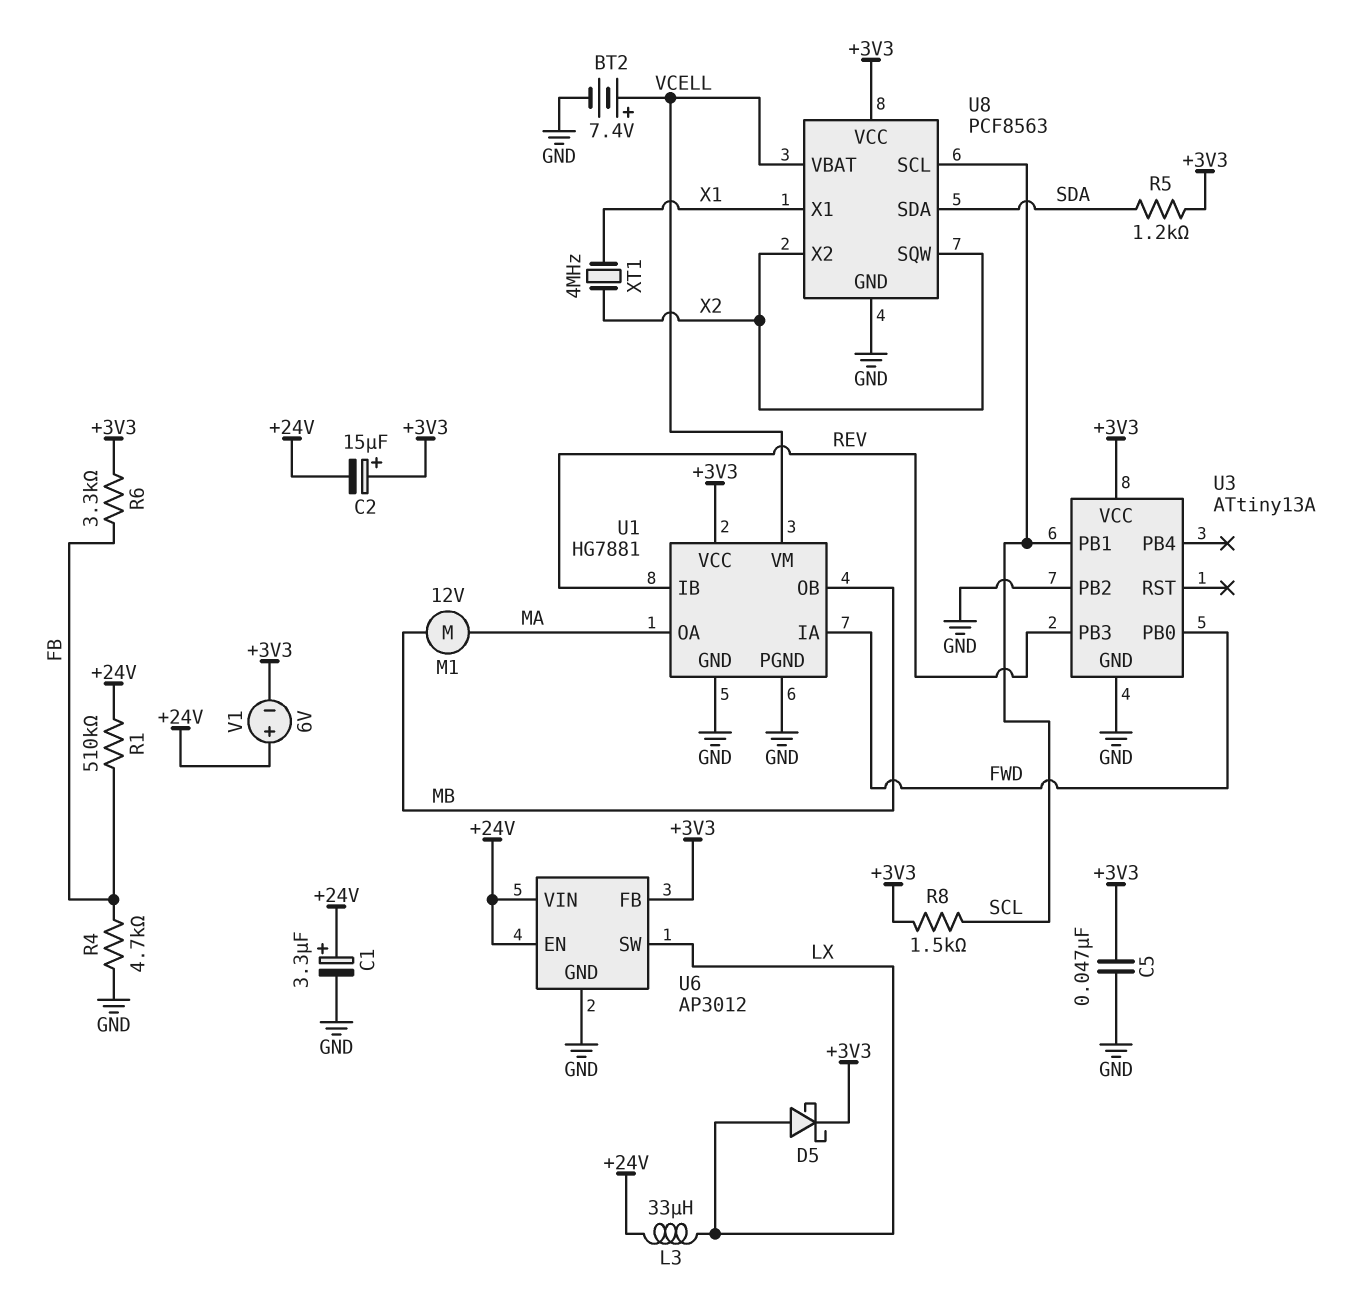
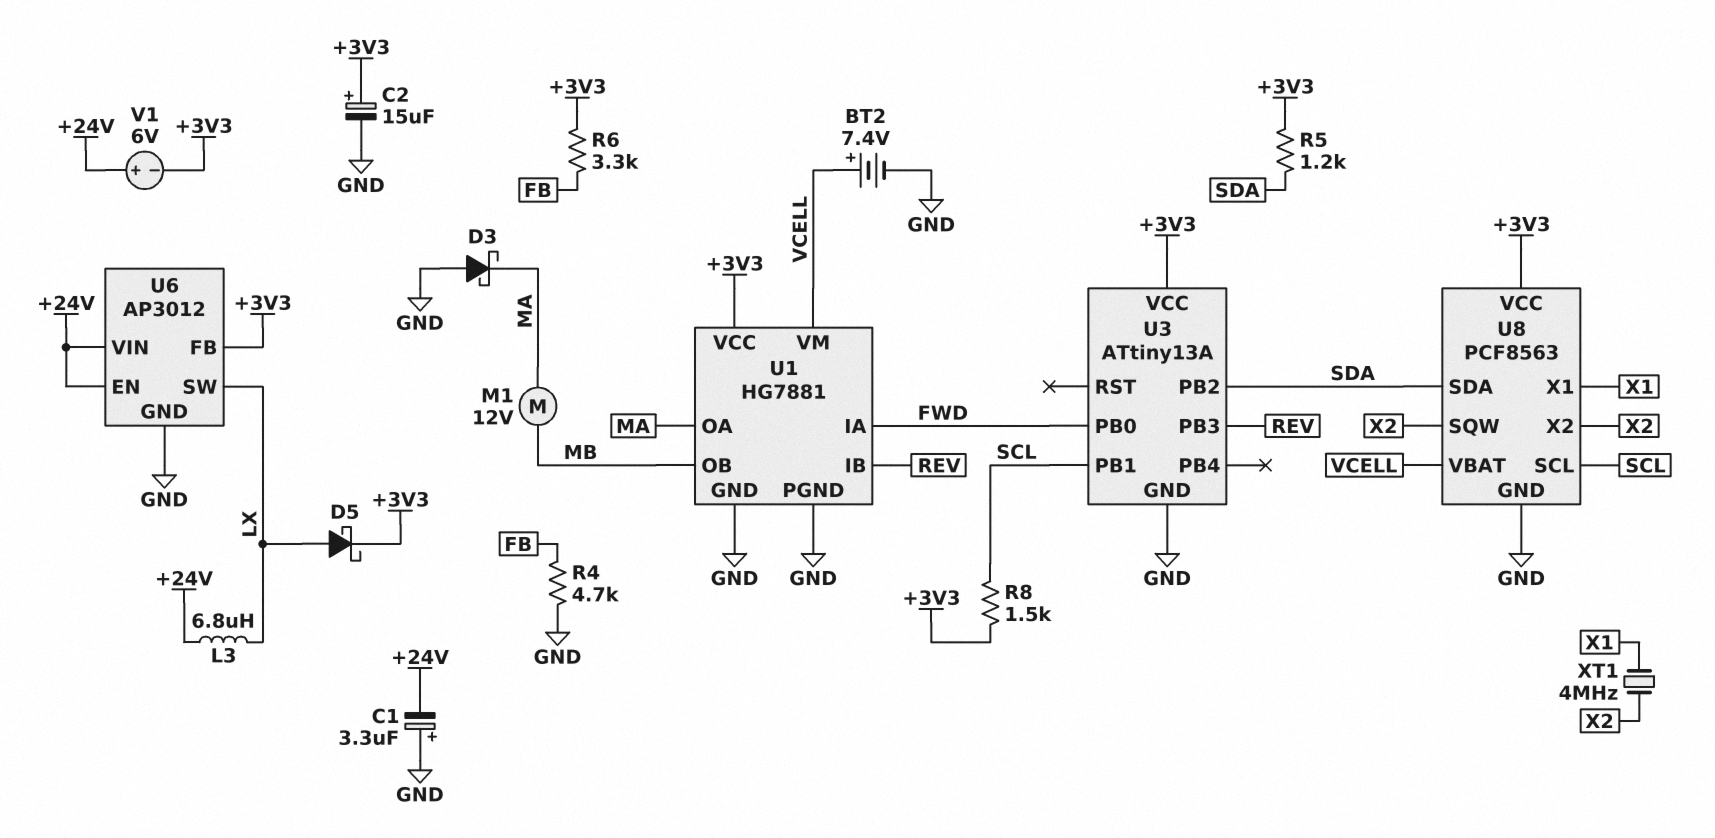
C1: 3.3uF (plus +24V, minus GND) -> 3.3uF (plus GND, minus +24V)
C2: 15uF (plus +3V3, minus +24V) -> 15uF (plus +3V3, minus GND)
C5: 47nF (+3V3, GND) -> none
D3: none -> schottky (A GND, K MA)
L3: 33uH (+24V, LX) -> 6.8uH (+24V, LX)
R1: 510k (+24V, FB) -> none
U3 pin PB2: GND -> SDA

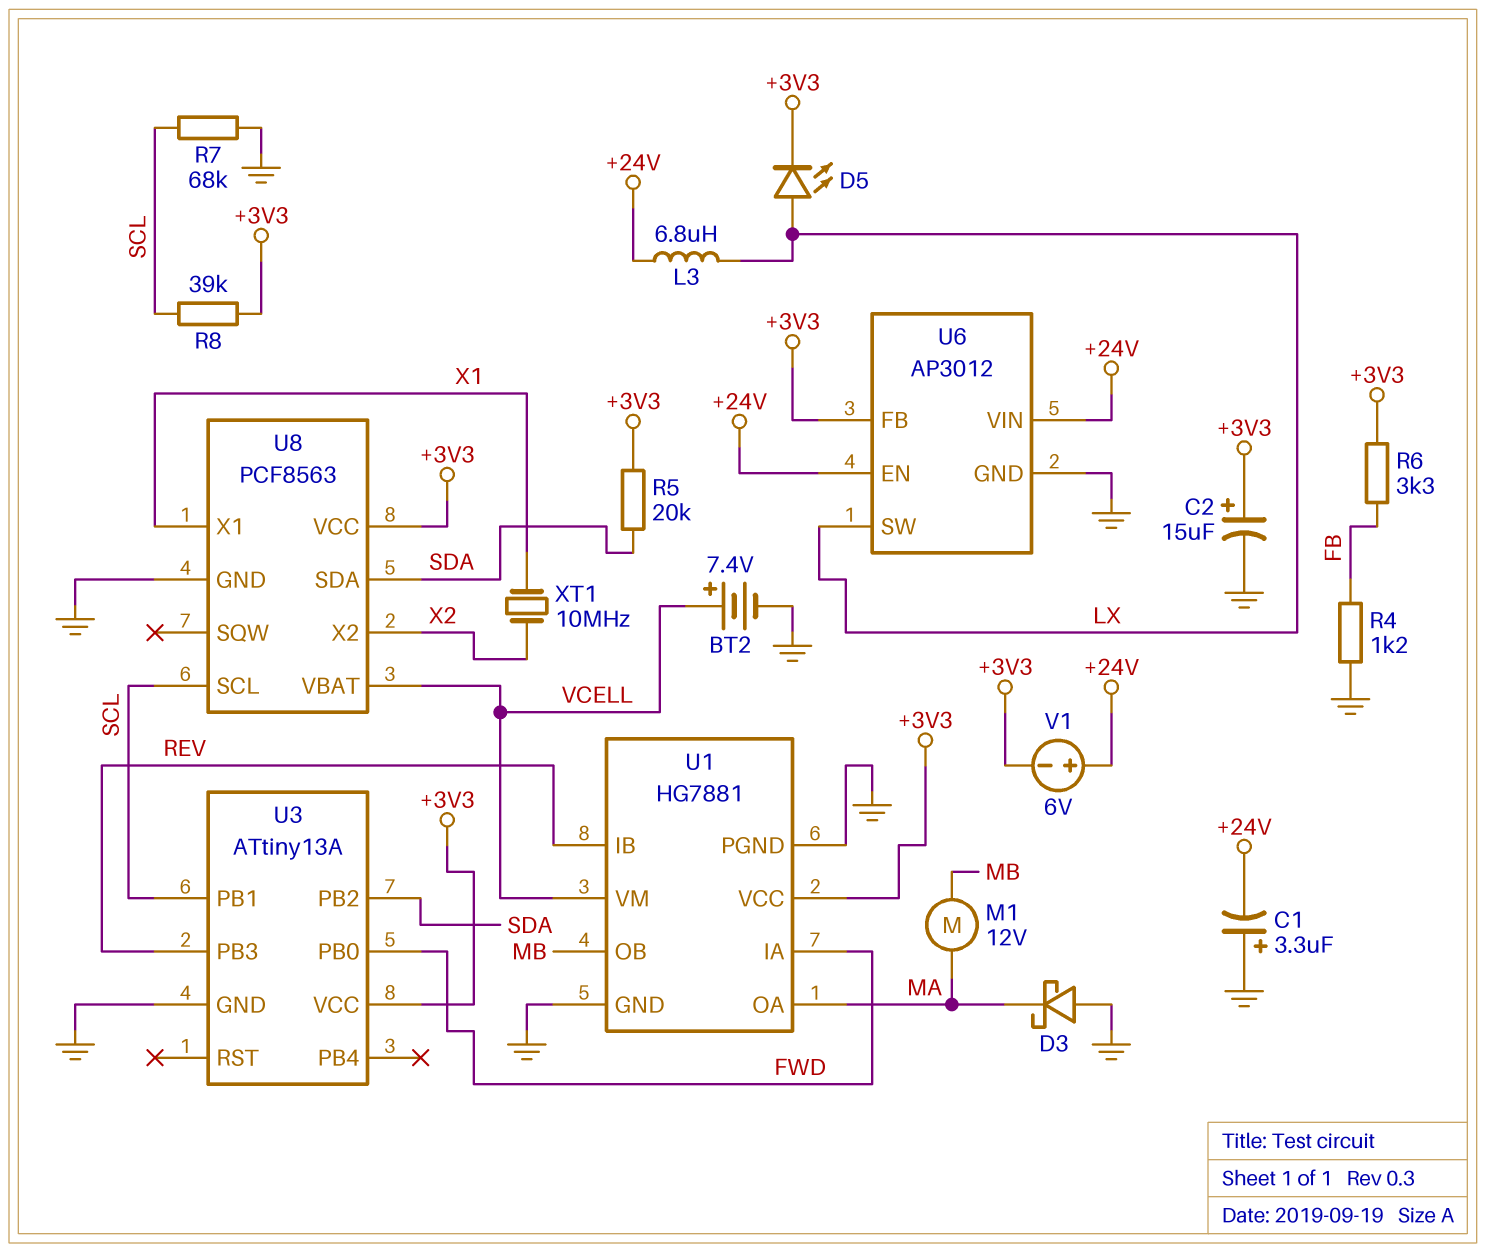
D5: schottky (A LX, K +3V3) -> LED (A LX, K +3V3)
R4: 4.7k (FB, GND) -> 1.2k (FB, GND)
R5: 1.2k (+3V3, SDA) -> 20k (+3V3, SDA)
R7: none -> 68k (GND, SCL)
R8: 1.5k (+3V3, SCL) -> 39k (+3V3, SCL)
U8 pin SQW: X2 -> none
XT1: 4MHz (X1, X2) -> 10MHz (X1, X2)

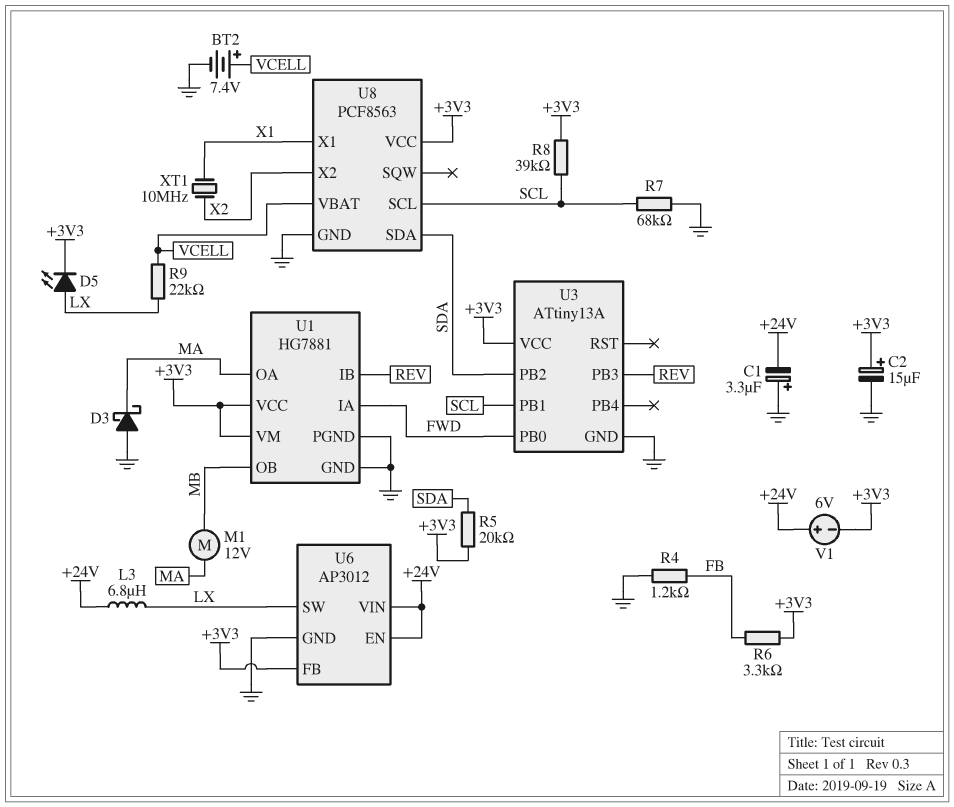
R9: none -> 22k (LX, VCELL)
U1 pin VM: VCELL -> +3V3

